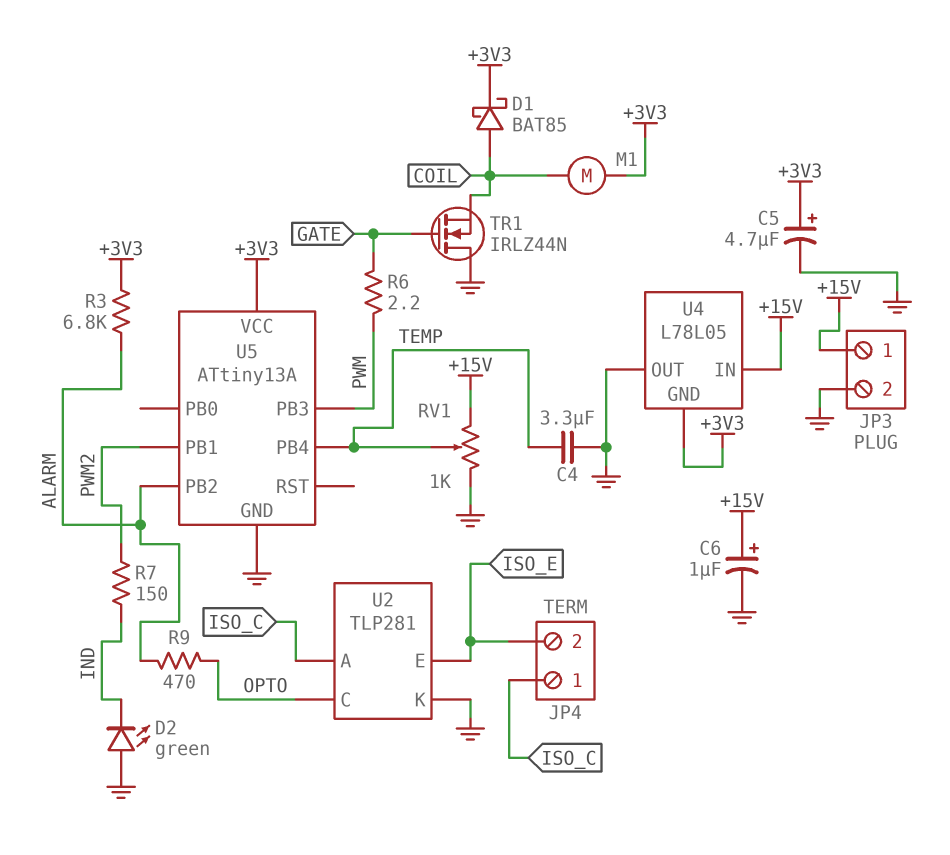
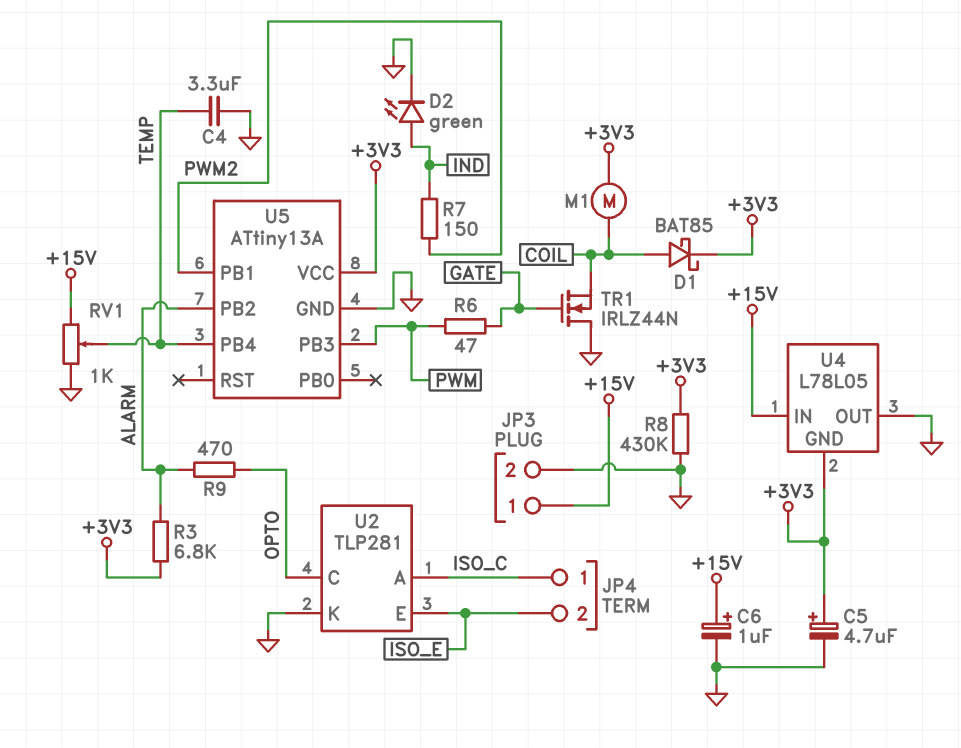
D2: LED green (A GND, K IND) -> LED green (A IND, K GND)
R6: 2.2 (GATE, PWM) -> 47 (GATE, PWM)
R8: none -> 430k (+3V3, GND)

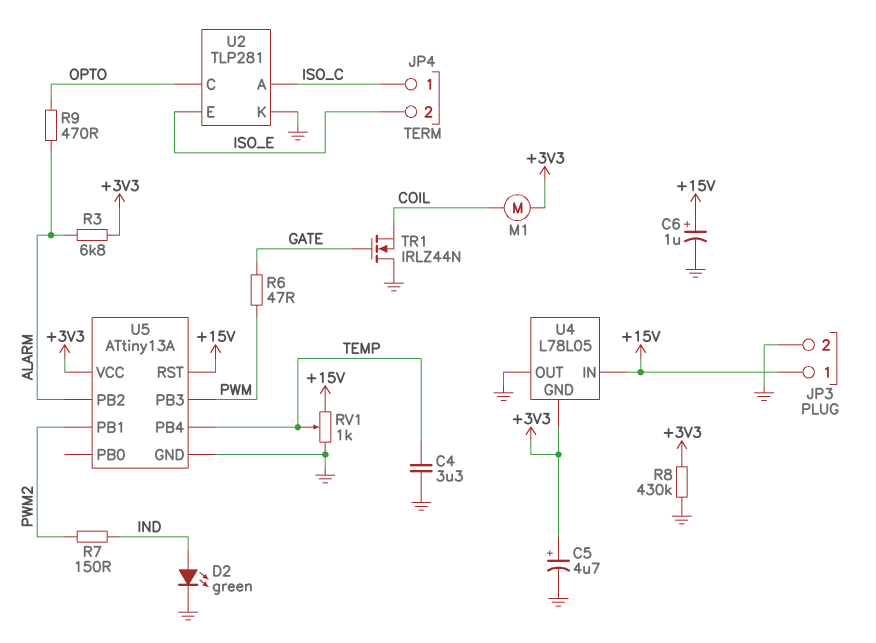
D1: schottky BAT85 (A COIL, K +3V3) -> none
U5 pin RST: none -> +15V

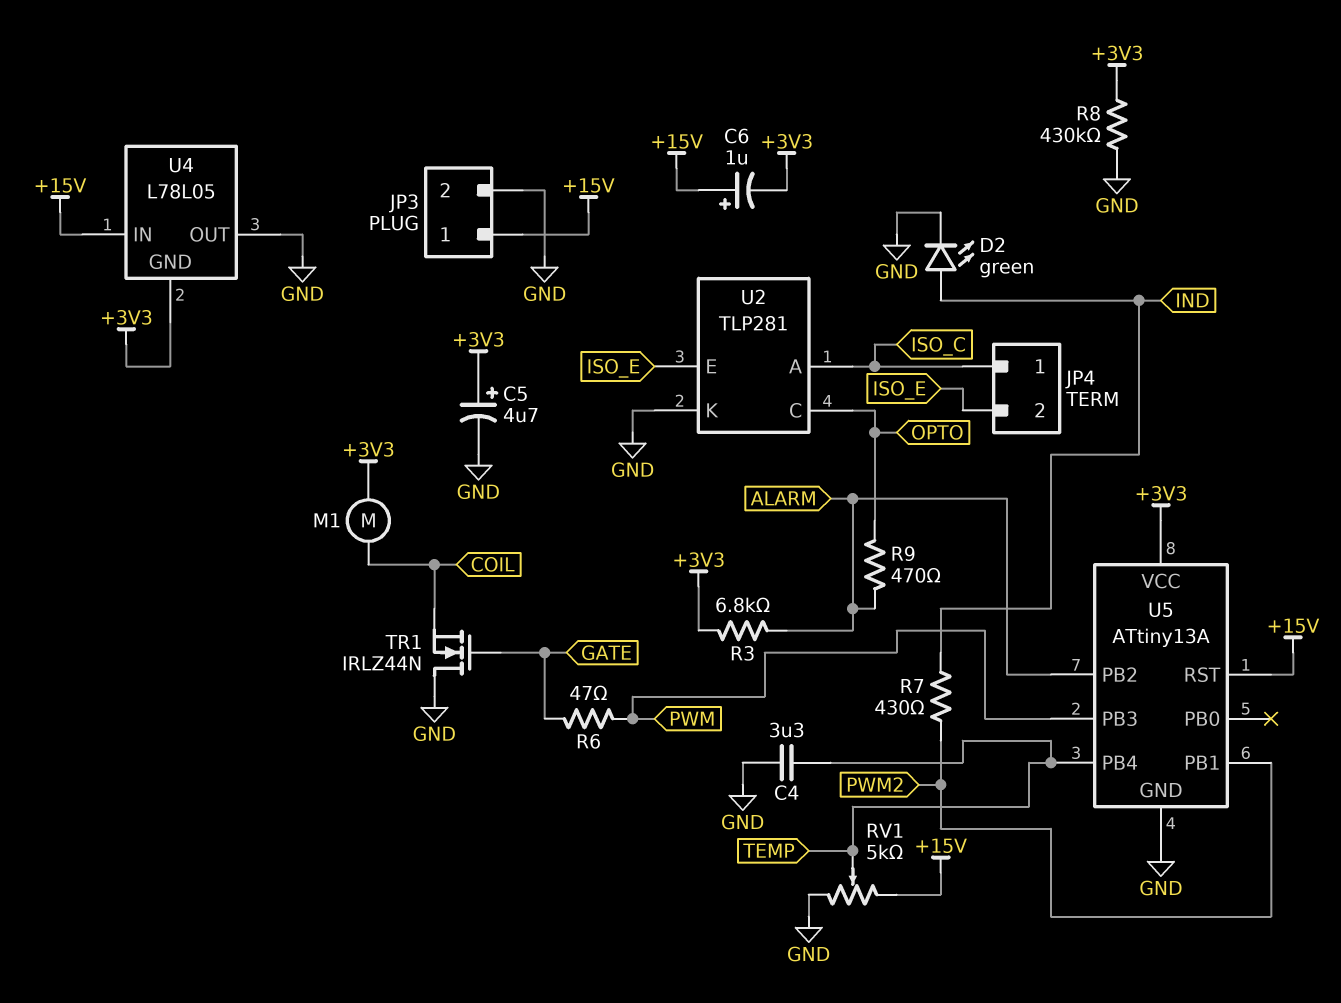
C6: 1uF (plus +15V, minus GND) -> 1uF (plus +15V, minus +3V3)
R7: 150 (IND, PWM2) -> 430 (IND, PWM2)
RV1: 1k (+15V, GND, wiper TEMP) -> 5k (+15V, GND, wiper TEMP)

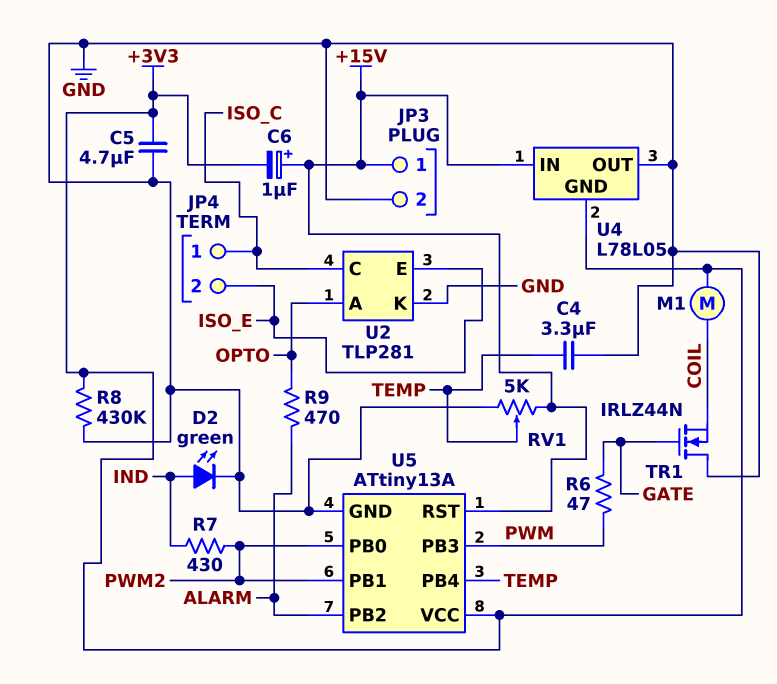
C5: 4.7uF (plus +3V3, minus GND) -> 4.7uF (+3V3, GND)
R3: 6.8k (+3V3, ALARM) -> none
U2 pin A: ISO_C -> OPTO
U2 pin C: OPTO -> ISO_C
U5 pin PB0: none -> PWM2

